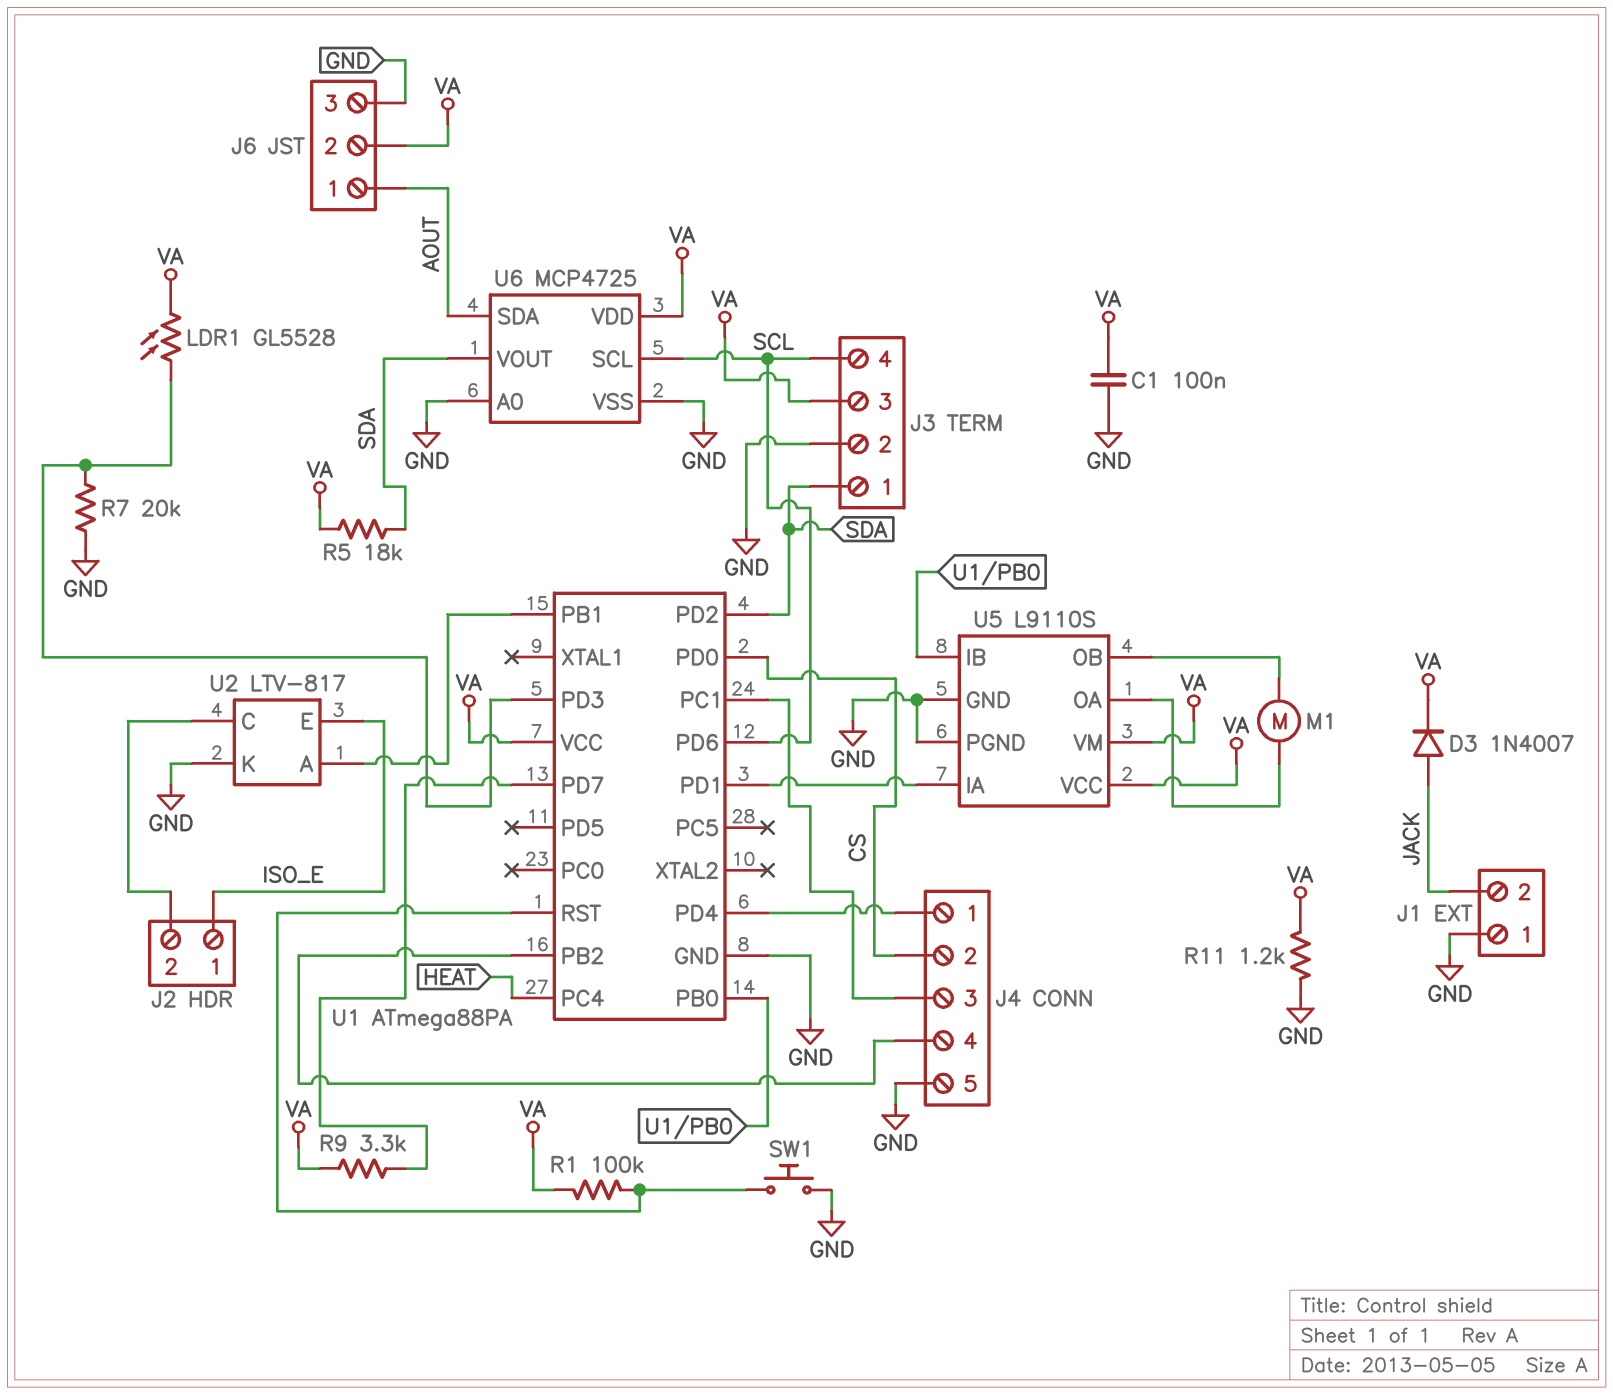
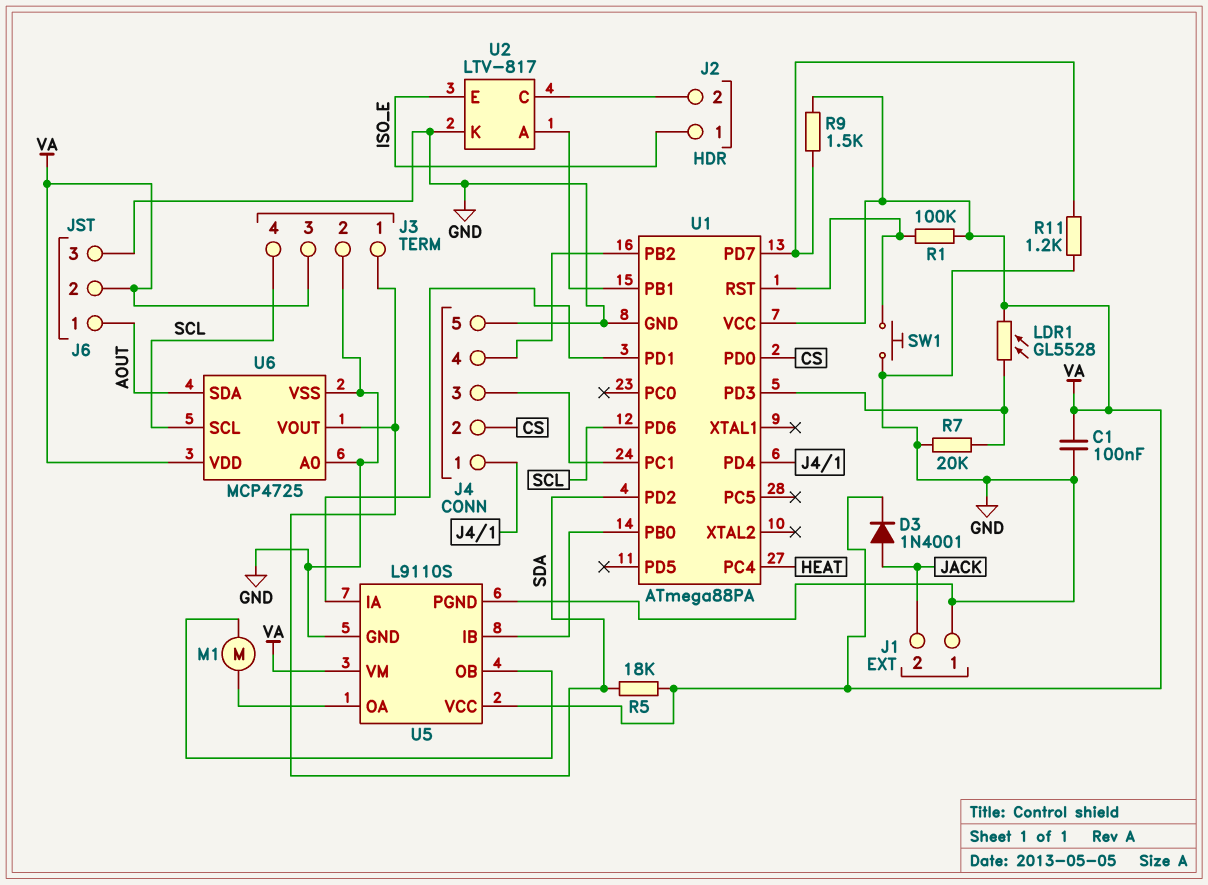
D3: diode 1N4007 (A JACK, K VA) -> diode 1N4001 (A JACK, K VA)
R9: 3.3k (U1/PD7, VA) -> 1.5k (U1/PD7, VA)
R11: 1.2k (GND, VA) -> 1.2k (GND, U1/PD7)

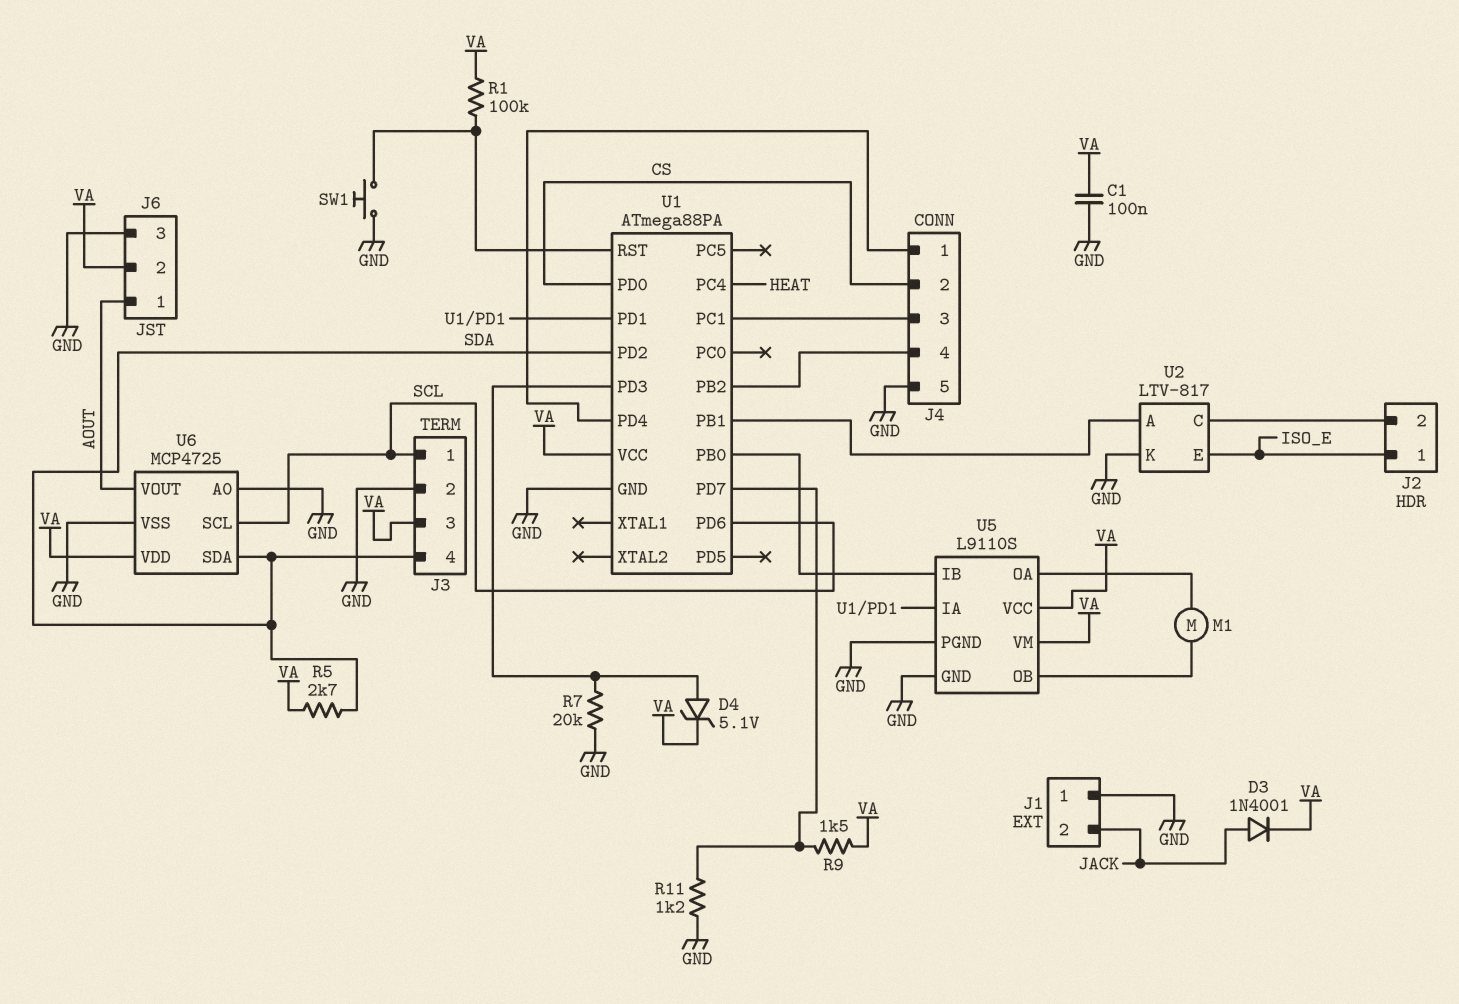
D4: none -> zener 5.1V (A U1/PD3, K VA)
J3 pin 1: SDA -> SCL
J3 pin 4: SCL -> SDA
LDR1: GL5528 (U1/PD3, VA) -> none
R5: 18k (SDA, VA) -> 2.7k (SDA, VA)
U6 pin SDA: AOUT -> SDA
U6 pin VOUT: SDA -> AOUT

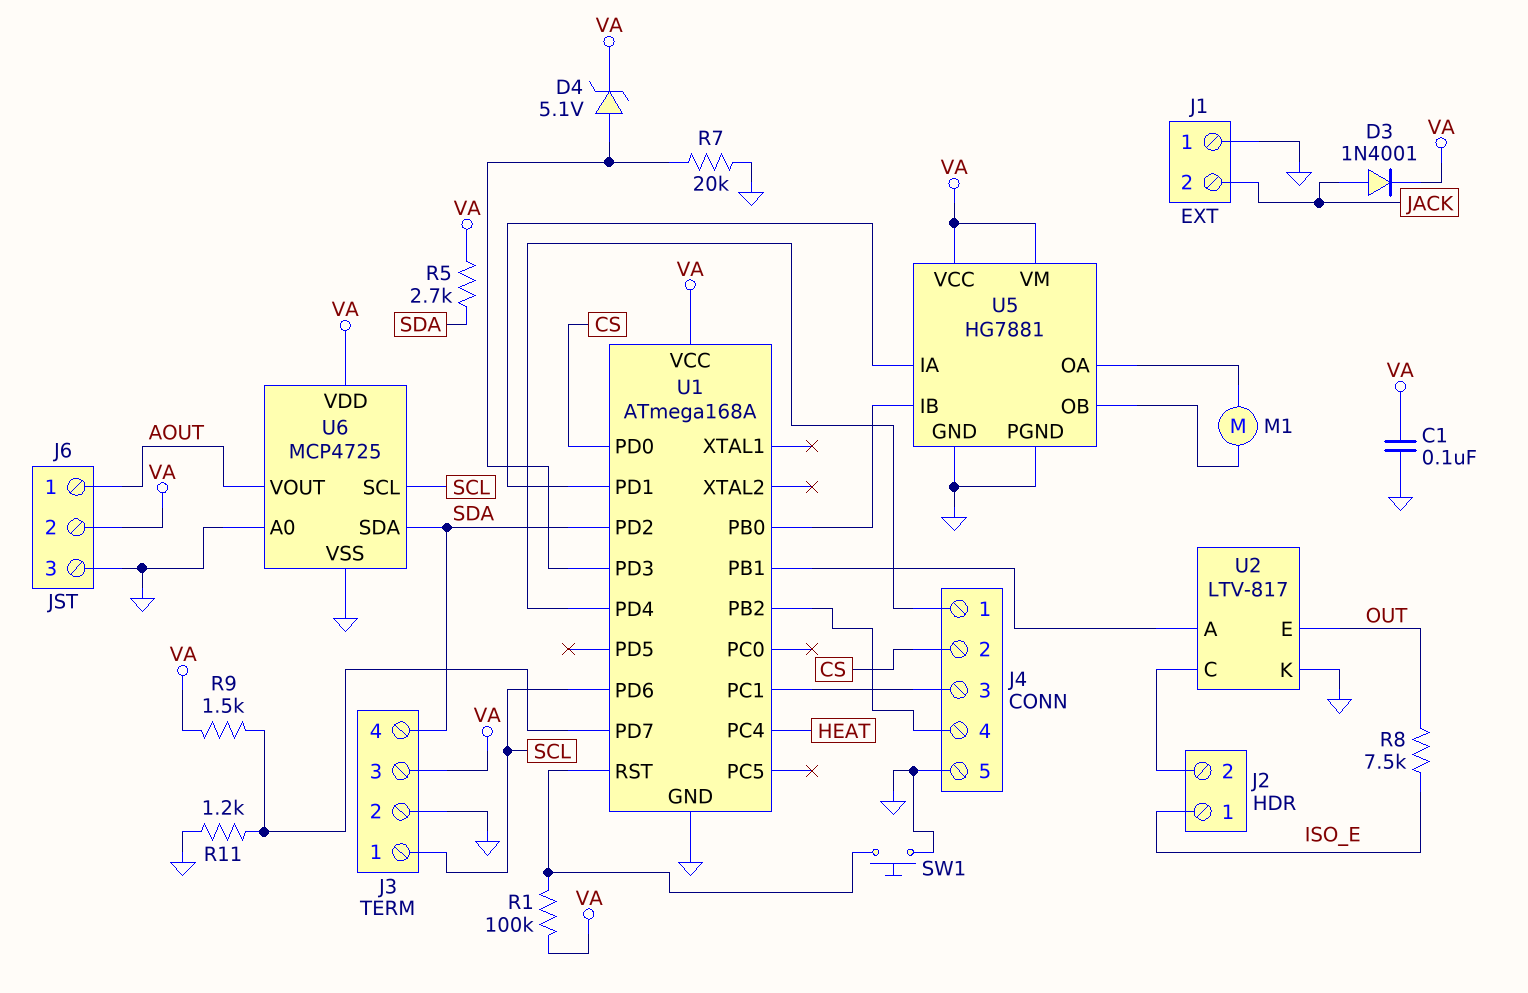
R8: none -> 7.5k (ISO_E, OUT)
U1: ATmega88PA -> ATmega168A
U2 pin E: ISO_E -> OUT
U5: L9110S -> HG7881

